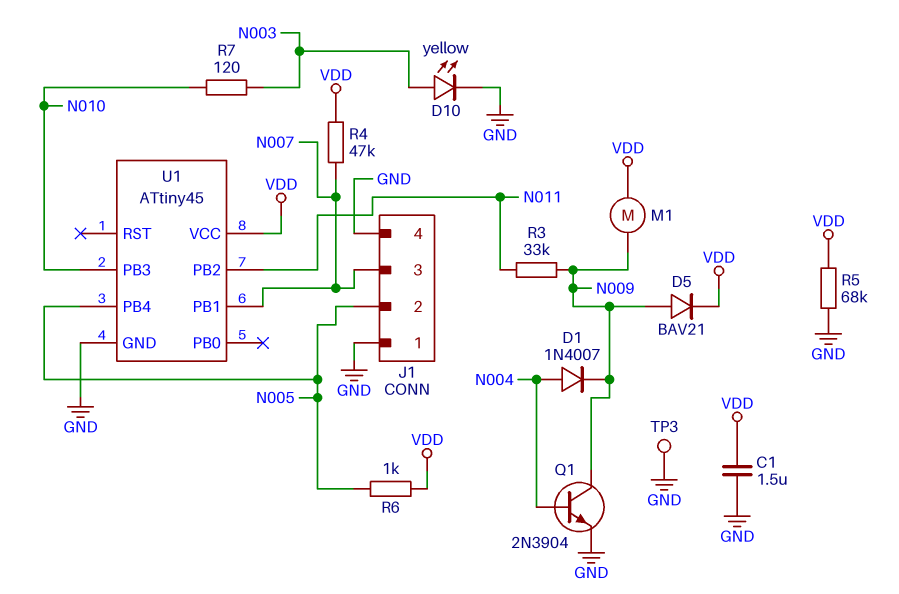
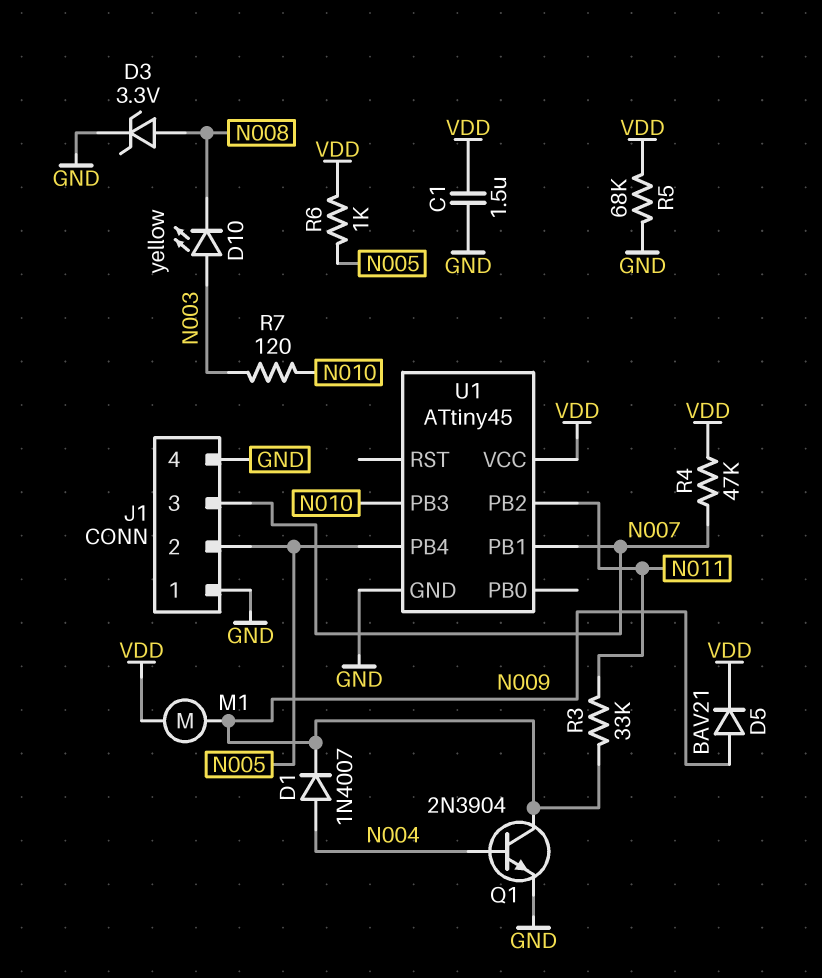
D3: none -> zener 3.3V (A N008, K GND)
D10: LED yellow (A N003, K GND) -> LED yellow (A N003, K N008)
TP3: test point (GND) -> none

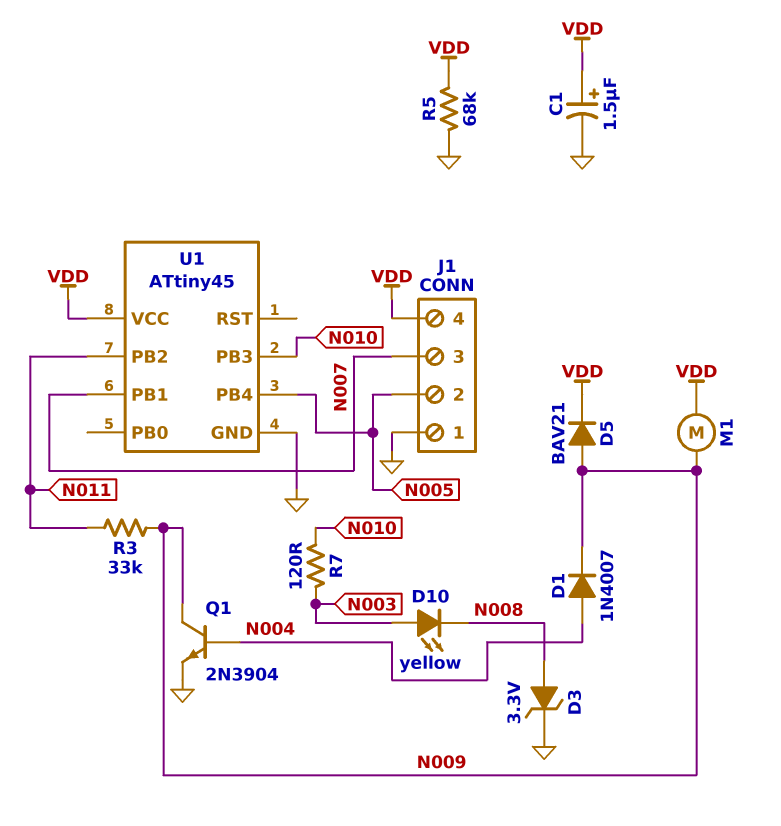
C1: 1.5uF (GND, VDD) -> 1.5uF (plus VDD, minus GND)
J1 pin 4: GND -> VDD
R4: 47k (N007, VDD) -> none
R6: 1k (N005, VDD) -> none

